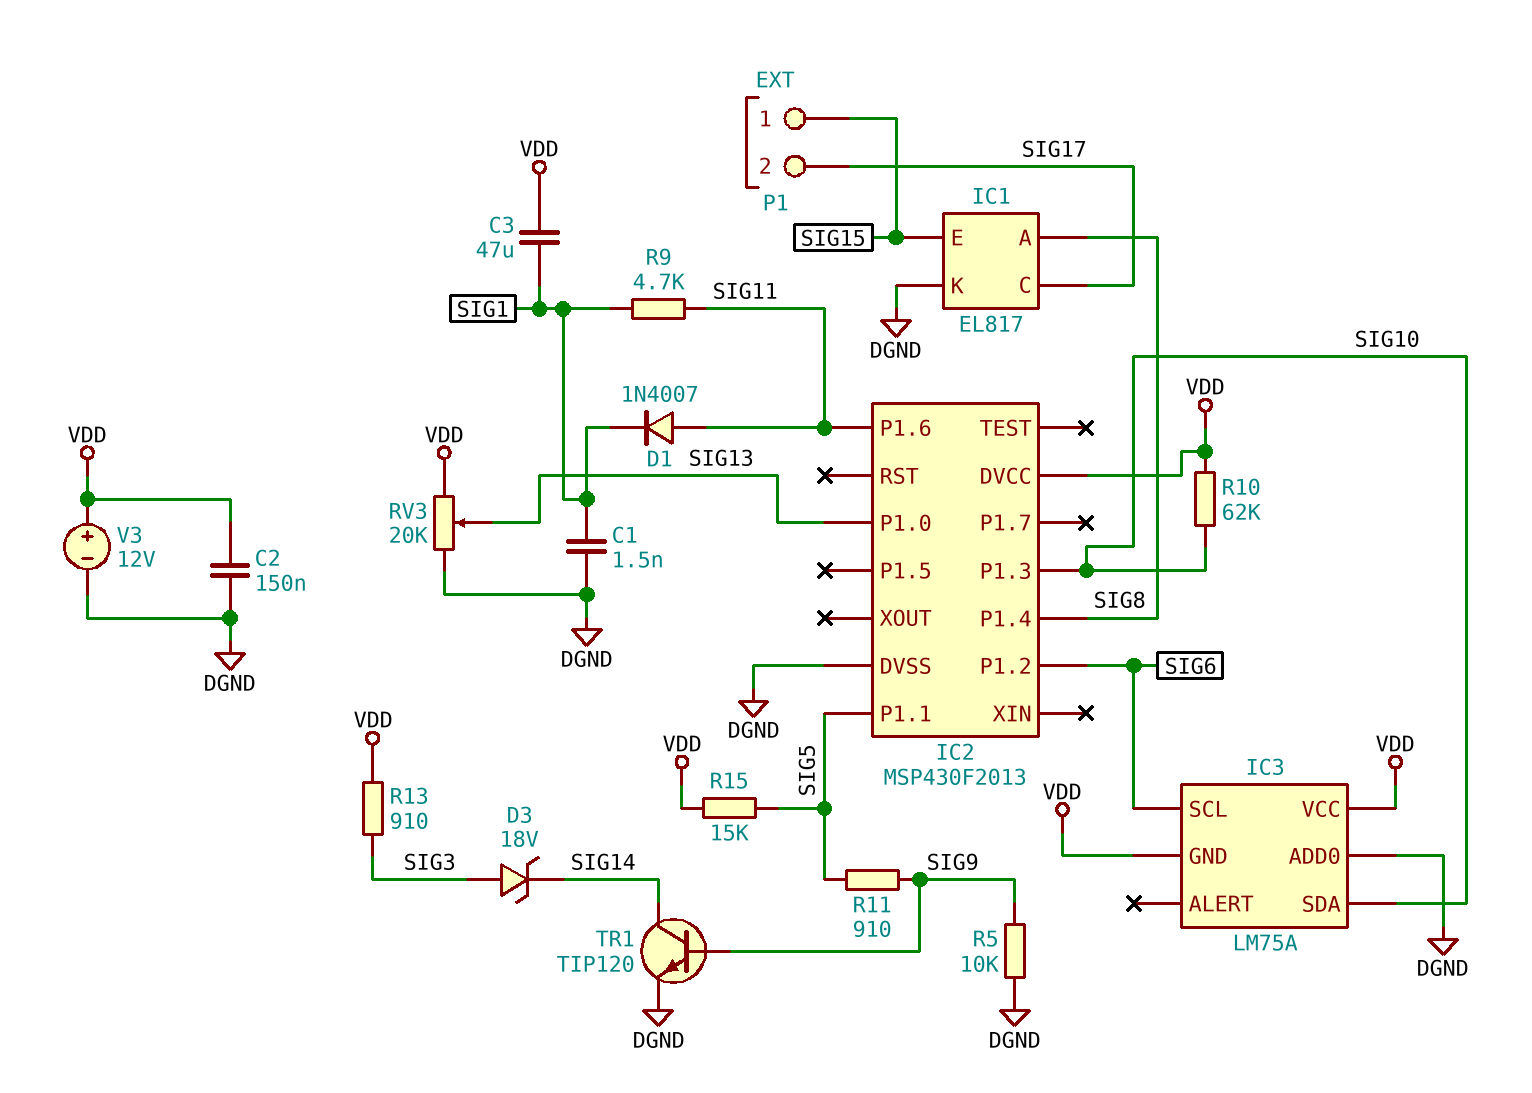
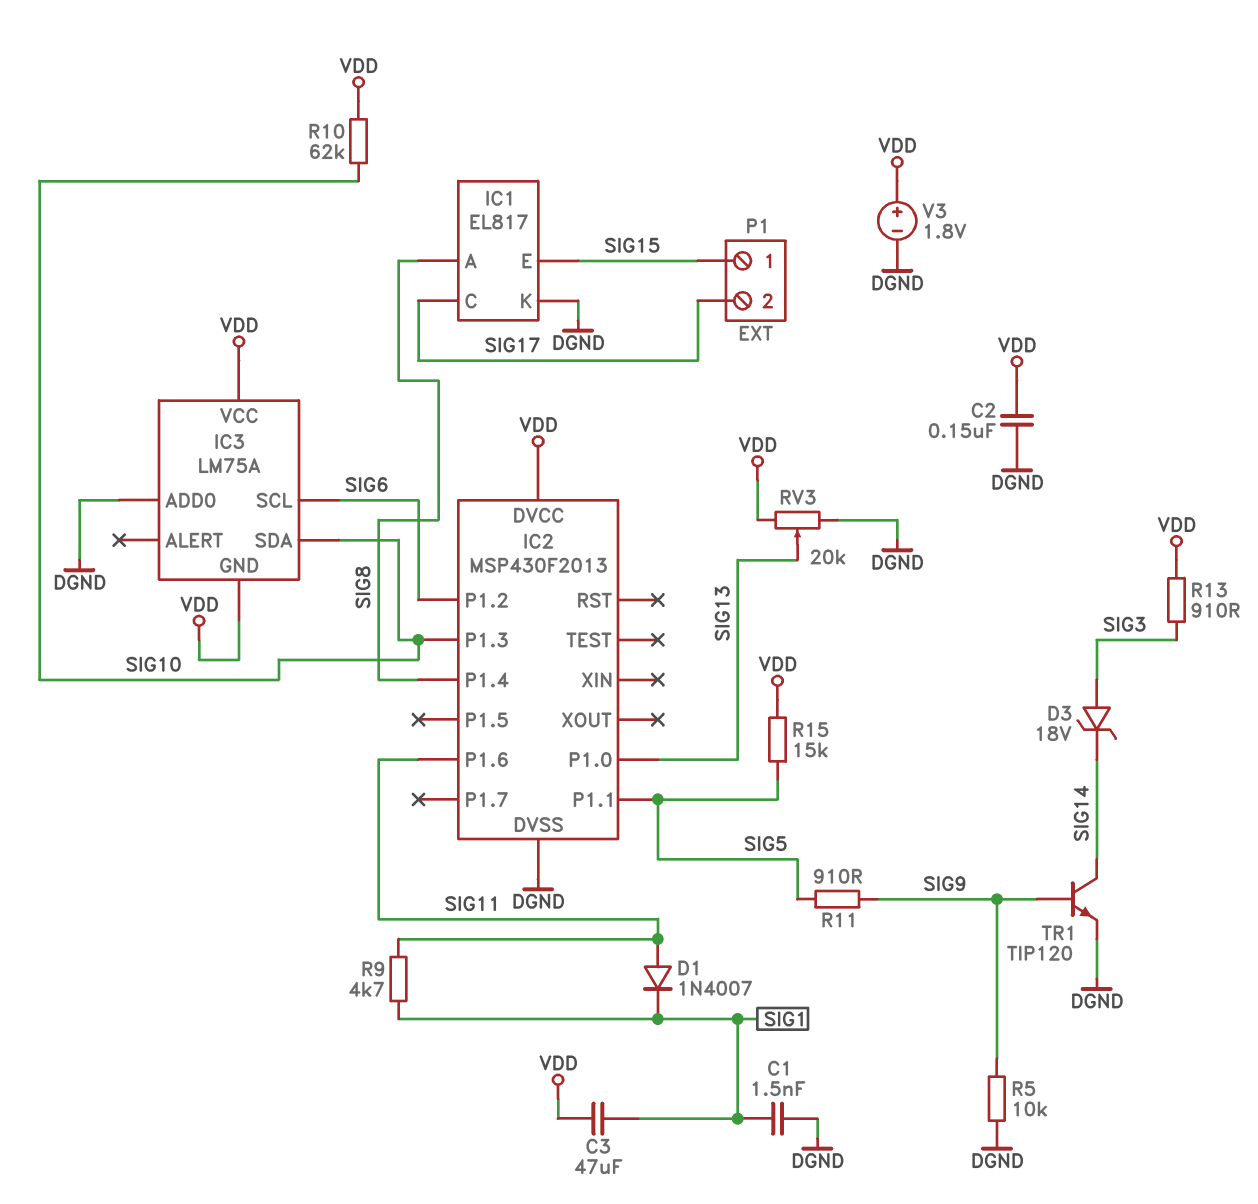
V3: 12V (plus VDD, minus DGND) -> 1.8V (plus VDD, minus DGND)

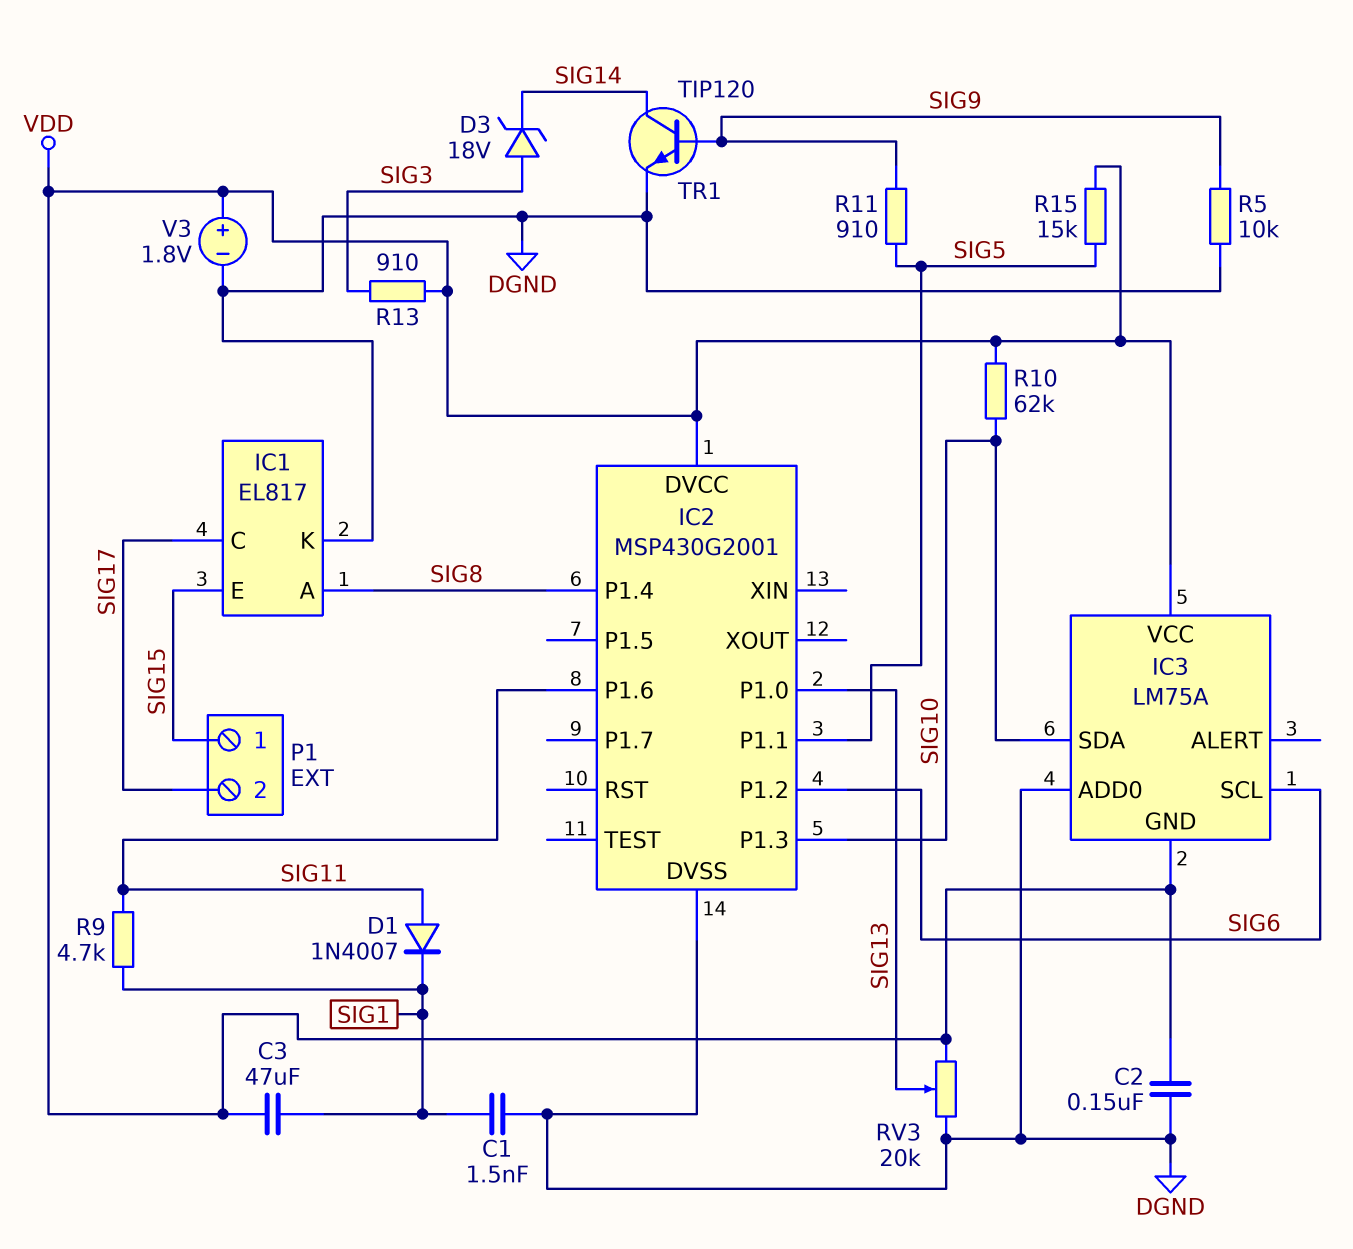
IC2: MSP430F2013 -> MSP430G2001

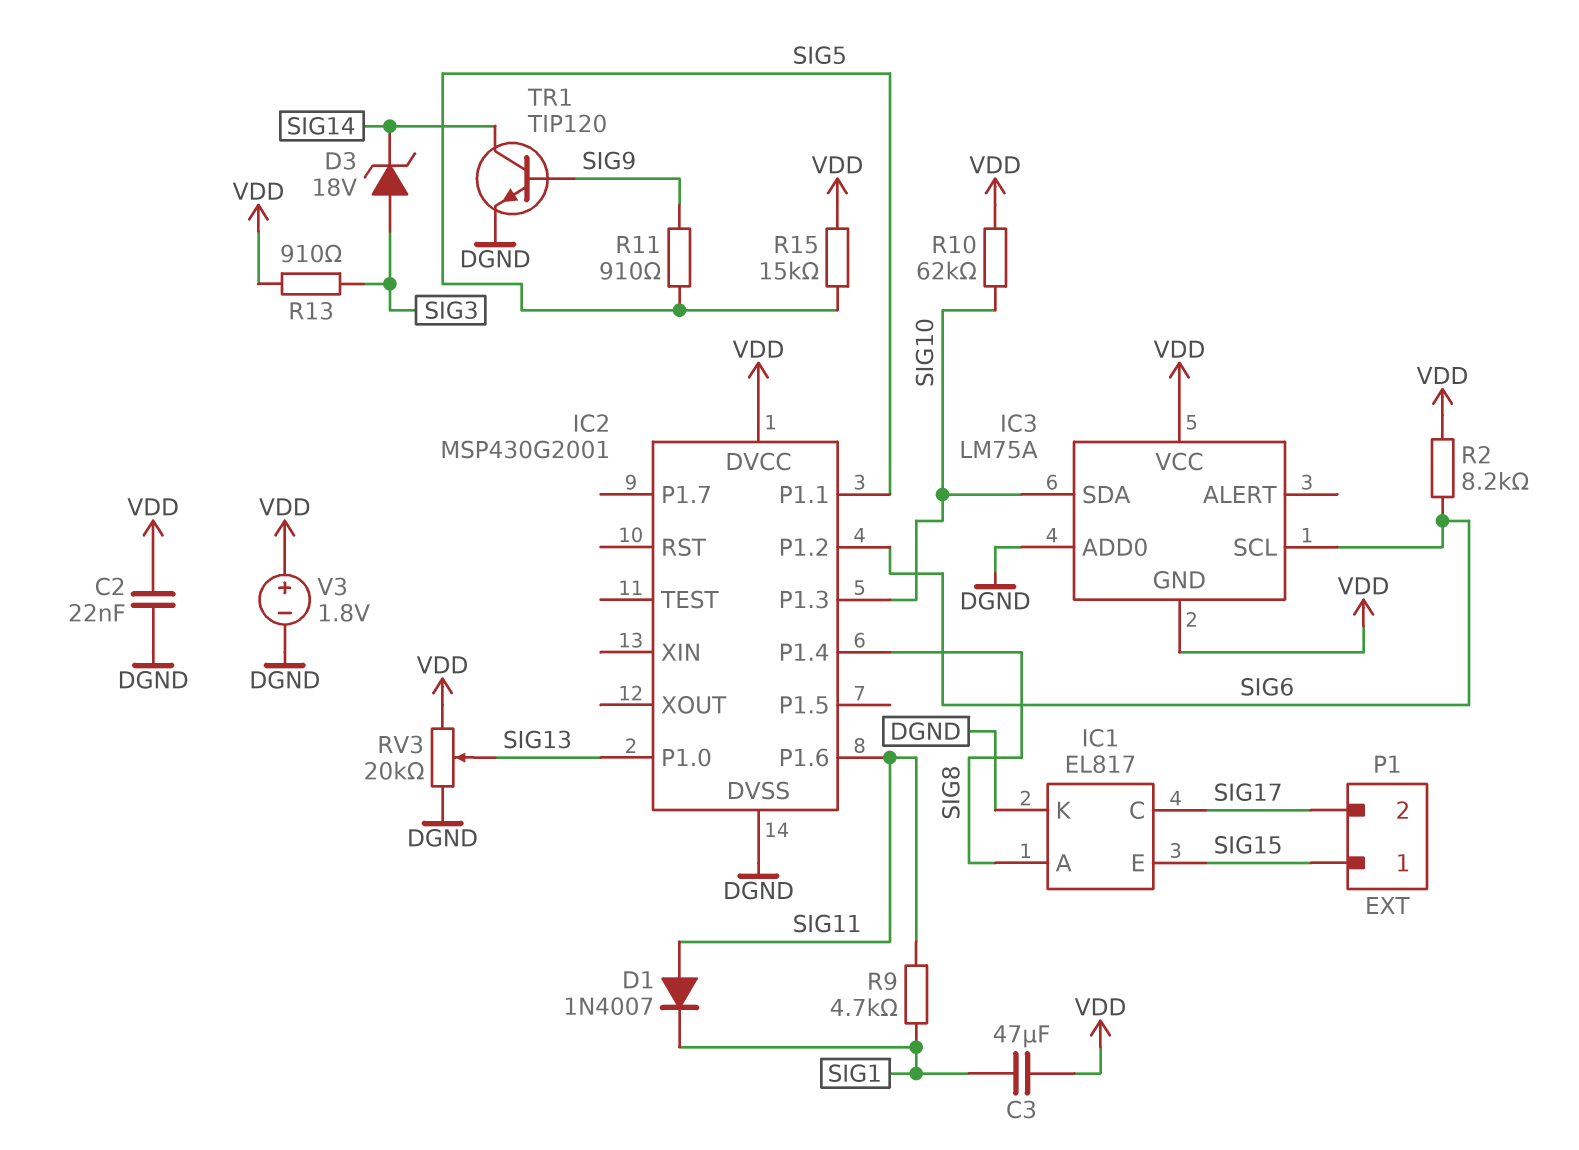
C1: 1.5nF (DGND, SIG1) -> none
C2: 150nF (DGND, VDD) -> 22nF (DGND, VDD)
R2: none -> 8.2k (SIG6, VDD)
R5: 10k (DGND, SIG9) -> none

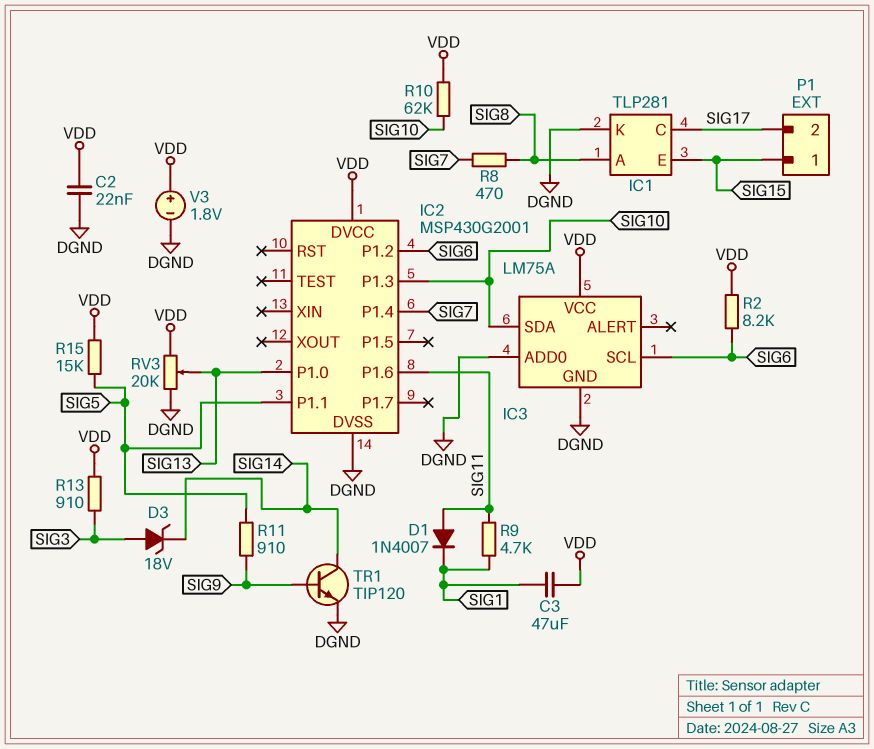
IC1: EL817 -> TLP281
IC2 pin P1.4: SIG8 -> SIG7
IC3 pin GND: VDD -> DGND
R8: none -> 470 (SIG7, SIG8)

